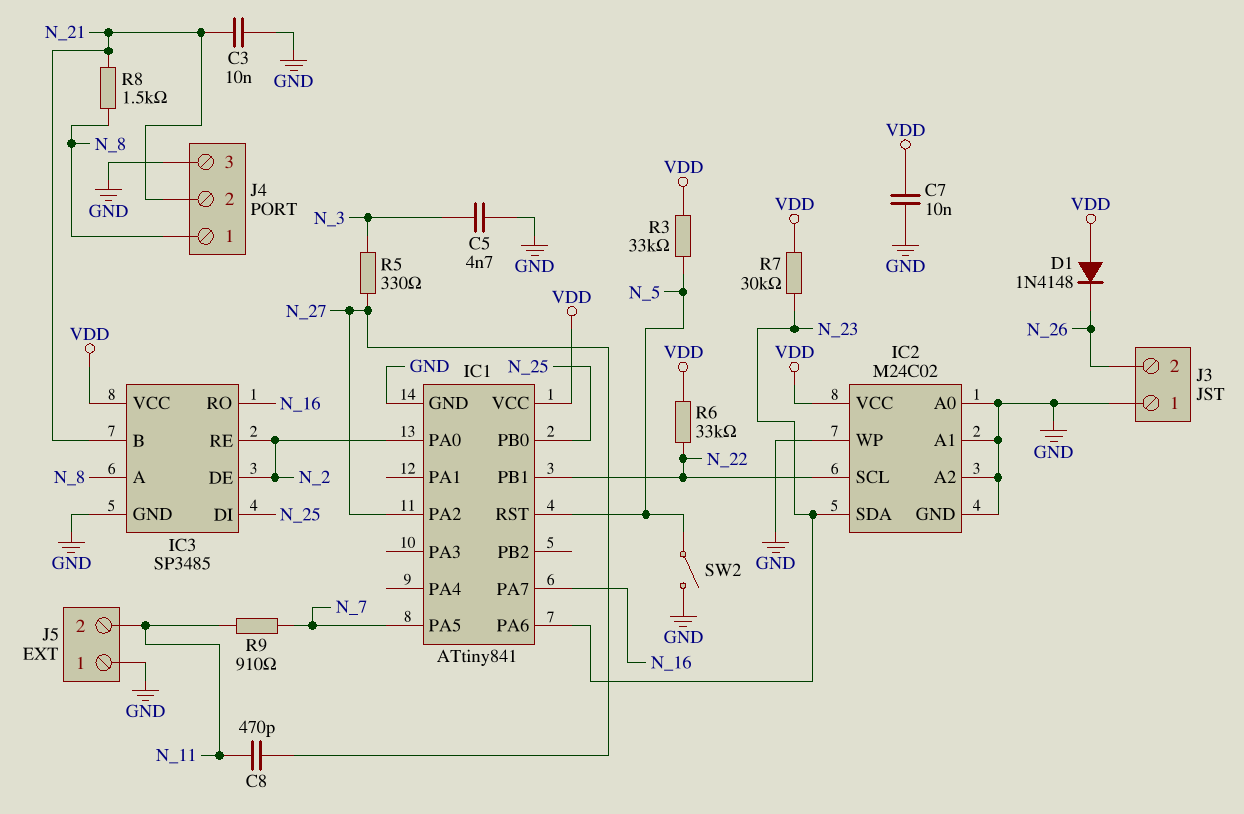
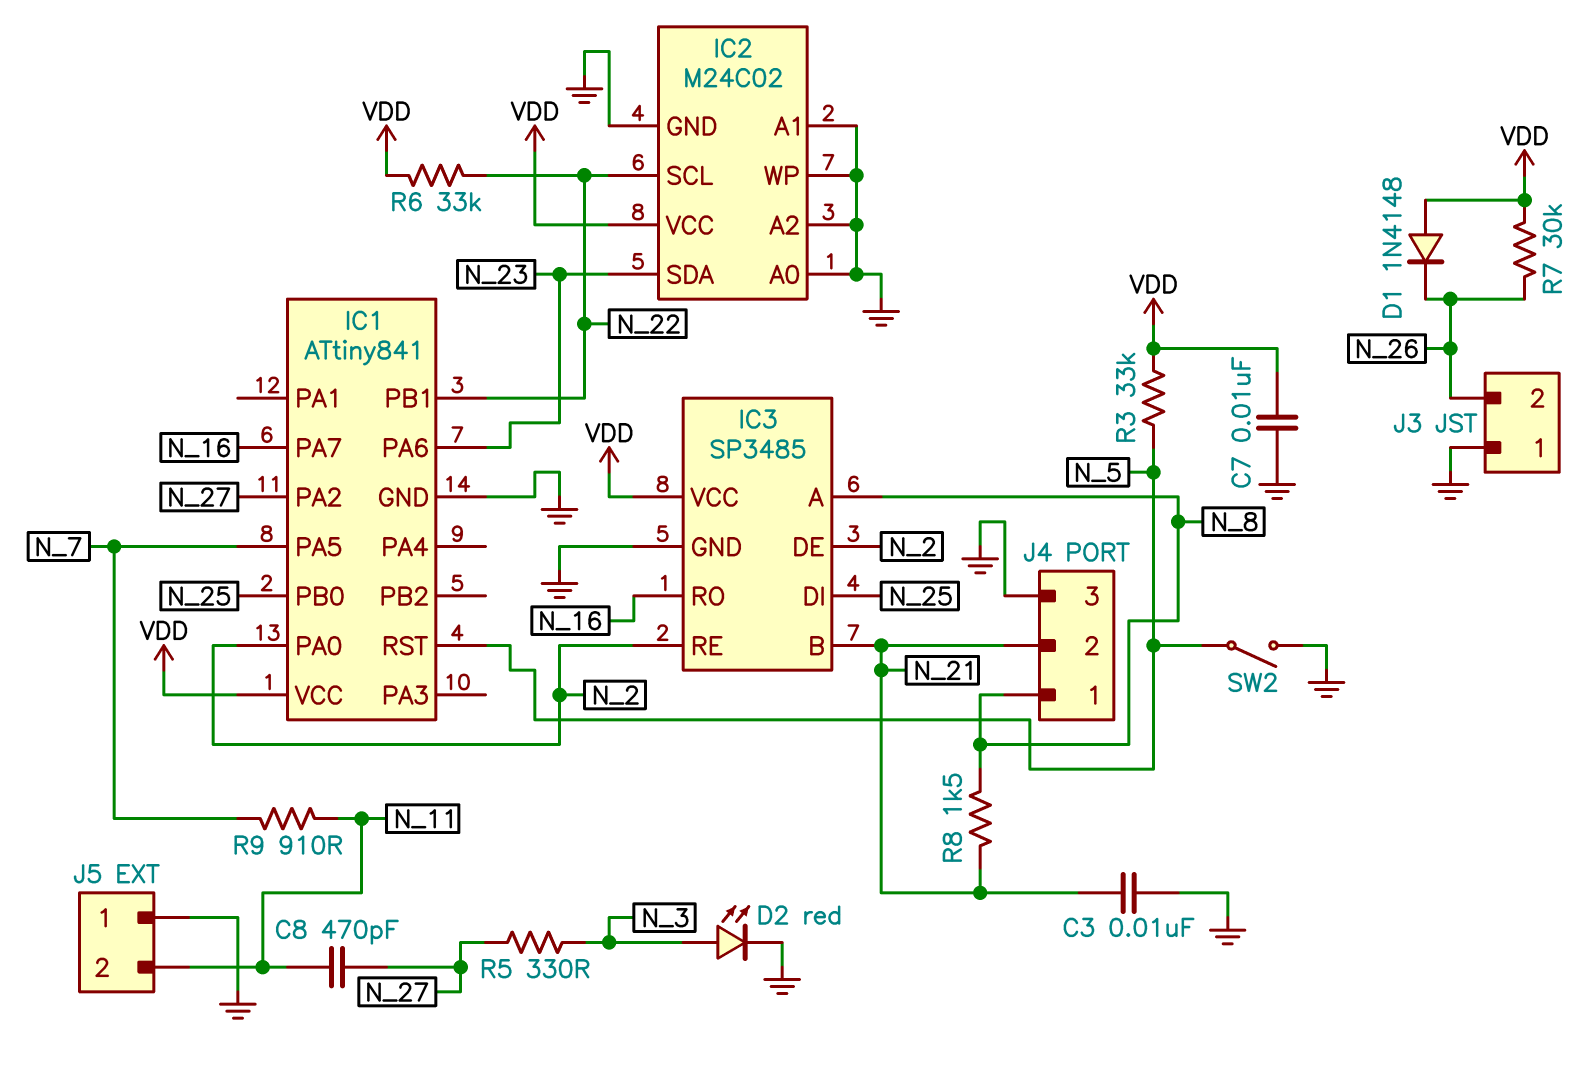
C5: 4.7nF (GND, N_3) -> none
D2: none -> LED red (A N_3, K GND)
R7: 30k (N_23, VDD) -> 30k (N_26, VDD)

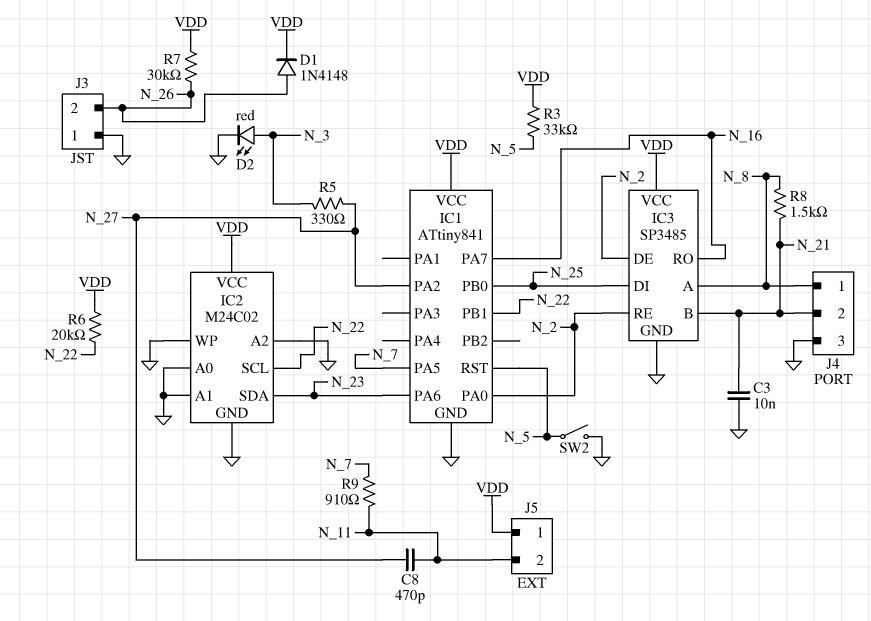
C7: 10nF (GND, VDD) -> none
D1: diode 1N4148 (A VDD, K N_26) -> diode 1N4148 (A N_26, K VDD)
J5 pin 1: GND -> VDD
R6: 33k (N_22, VDD) -> 20k (N_22, VDD)

